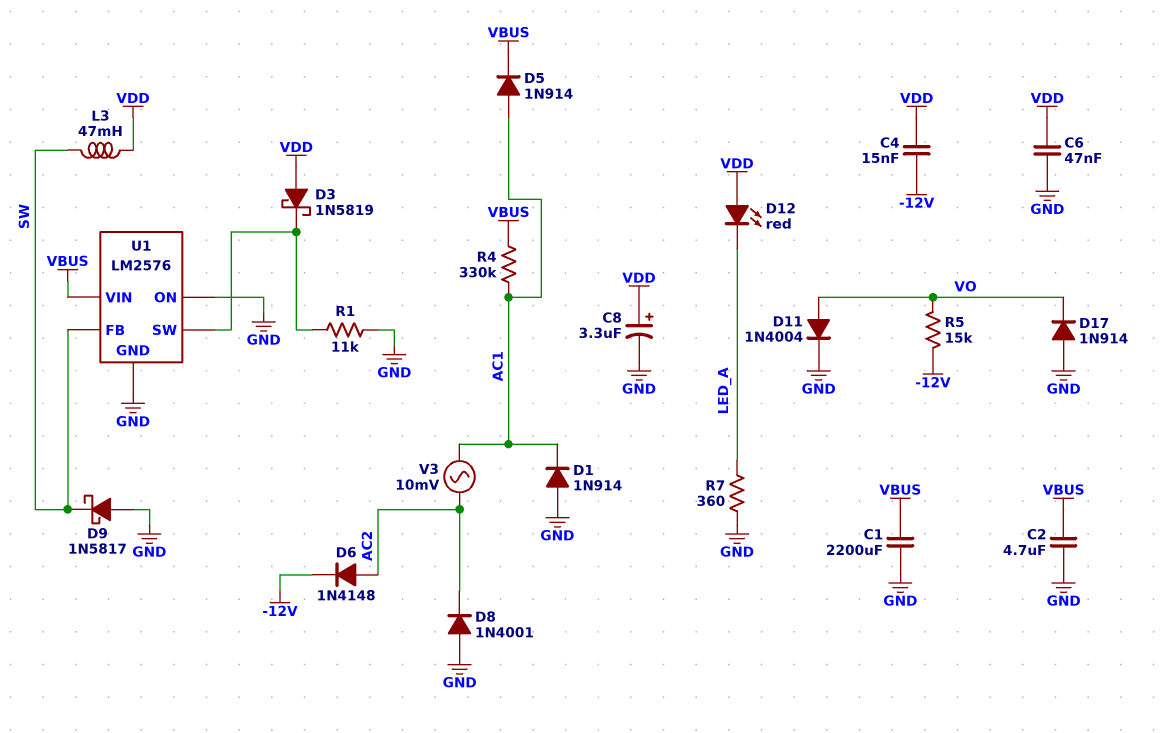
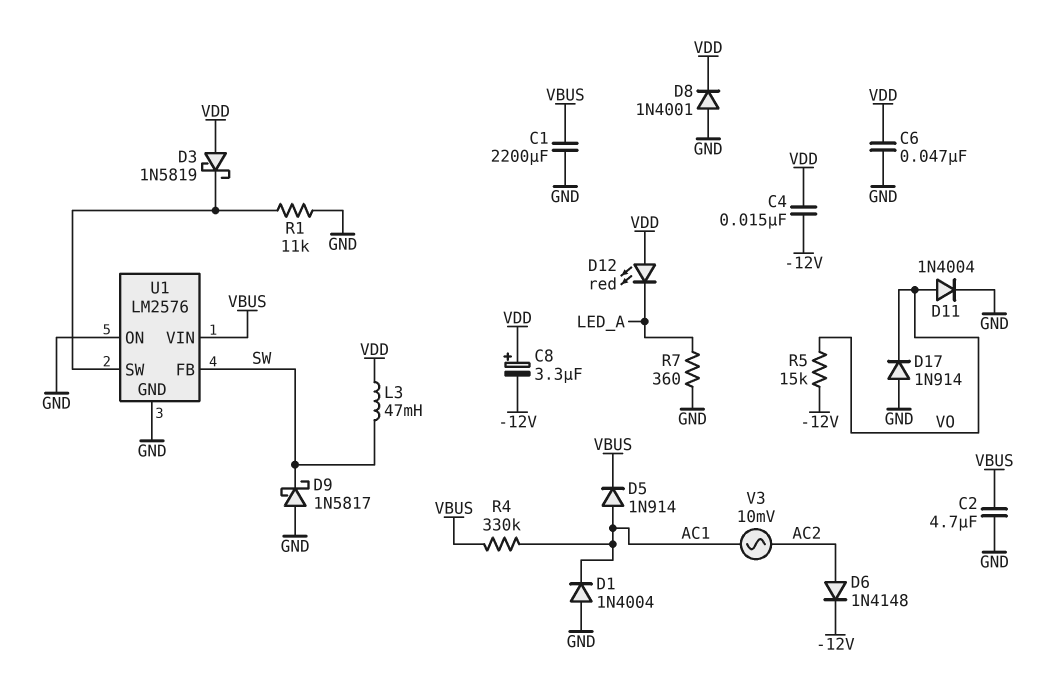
C8: 3.3uF (plus VDD, minus GND) -> 3.3uF (plus VDD, minus -12V)
D1: diode 1N914 (A GND, K AC1) -> diode 1N4004 (A GND, K AC1)
D8: diode 1N4001 (A GND, K AC2) -> diode 1N4001 (A GND, K VDD)

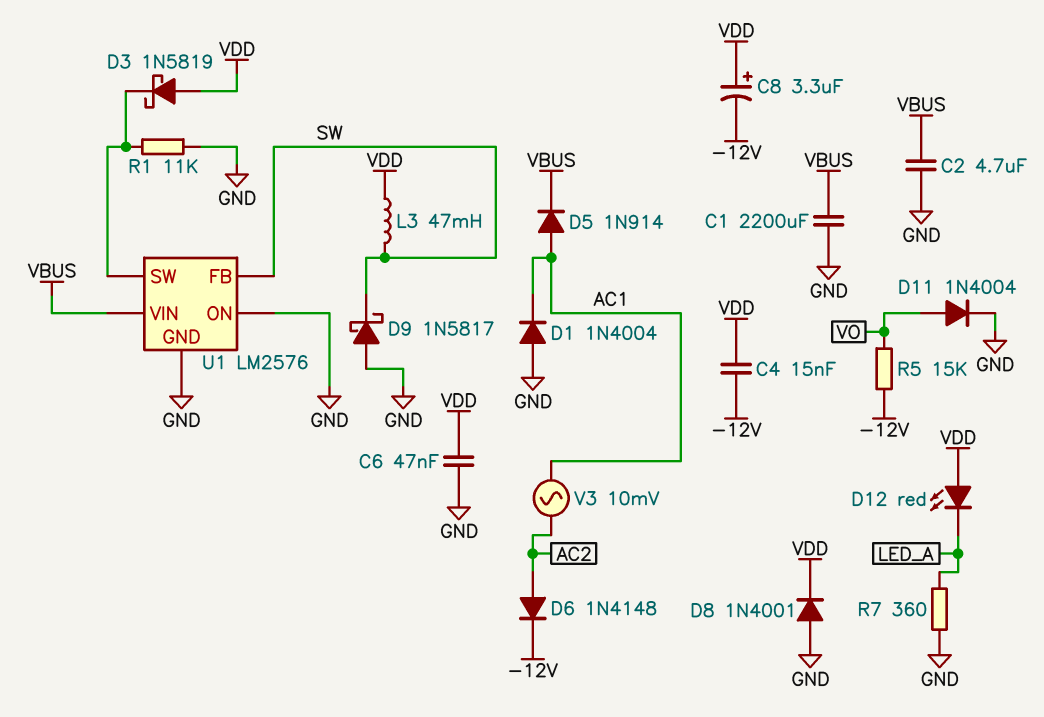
D17: diode 1N914 (A GND, K VO) -> none
R4: 330k (AC1, VBUS) -> none

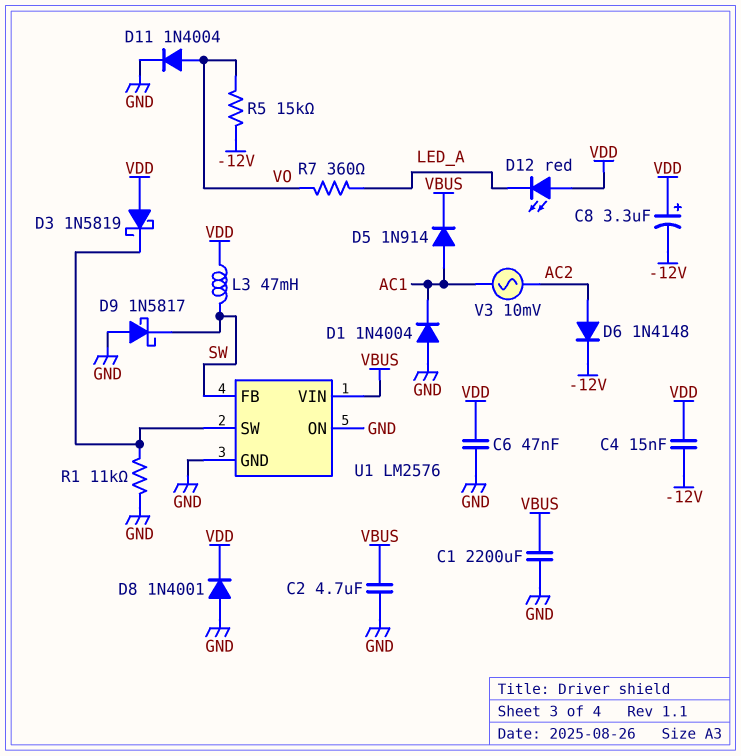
R7: 360 (GND, LED_A) -> 360 (LED_A, VO)

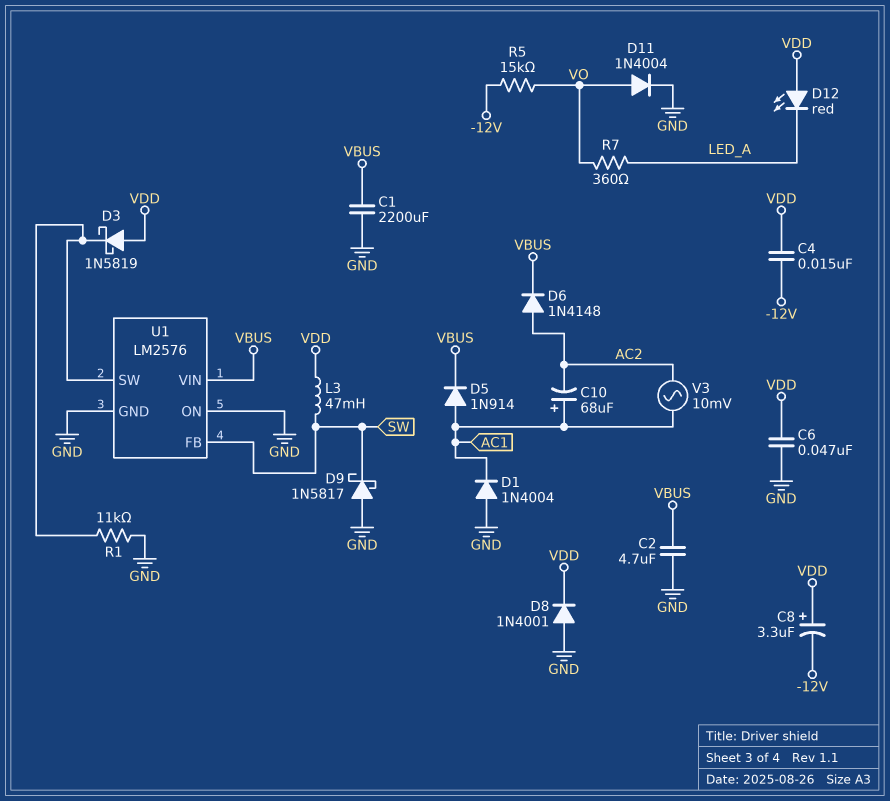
C10: none -> 68uF (plus AC1, minus AC2)
D6: diode 1N4148 (A AC2, K -12V) -> diode 1N4148 (A AC2, K VBUS)

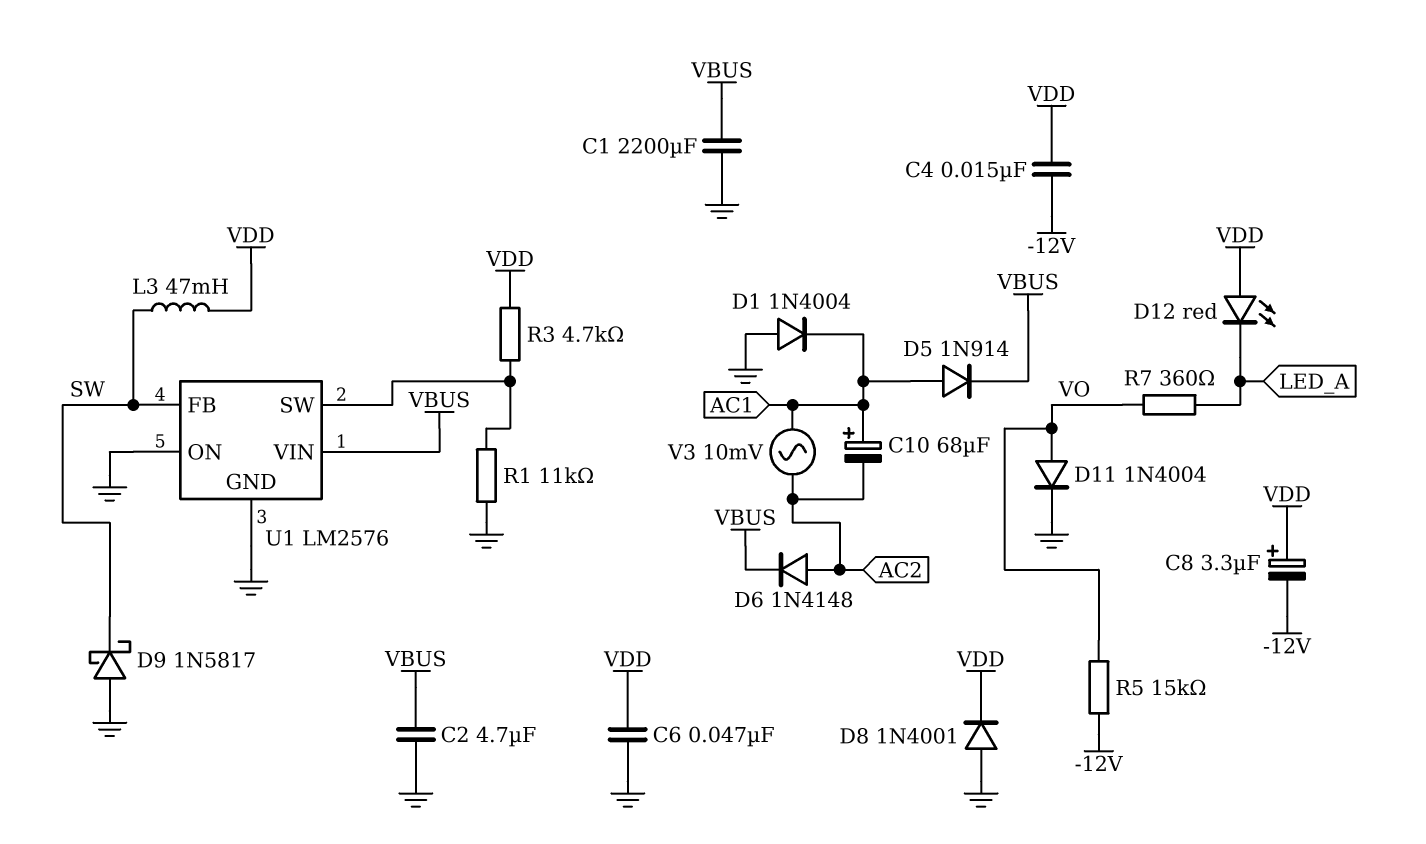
D3: schottky 1N5819 (A VDD, K U1/SW) -> none
R3: none -> 4.7k (U1/SW, VDD)

